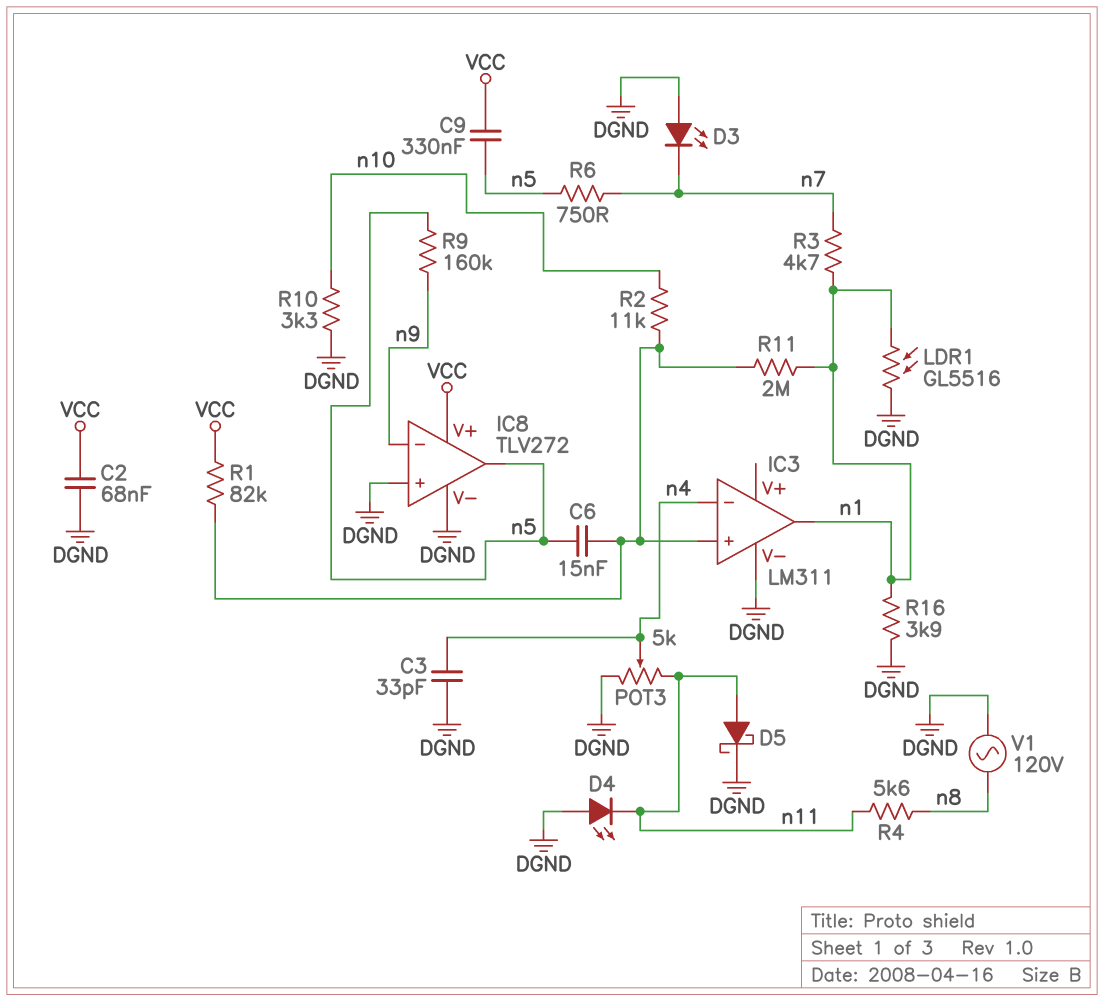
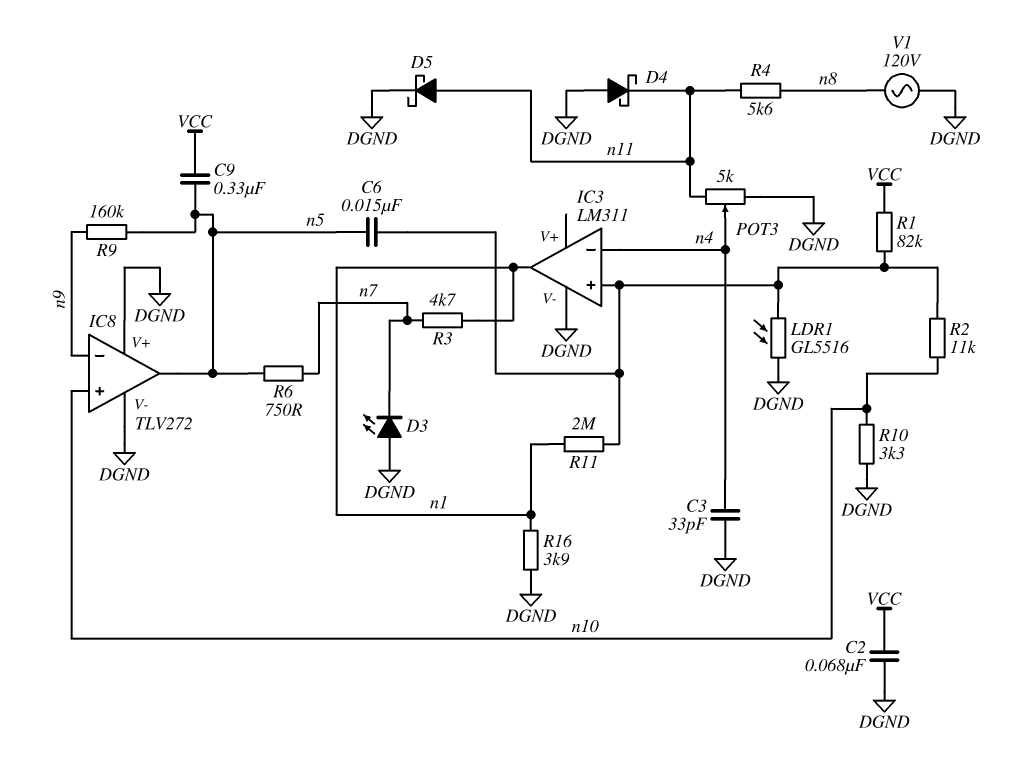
D4: LED (A DGND, K n11) -> schottky (A DGND, K n11)
IC8 pin V+: VCC -> DGND
IC8 pin in+: DGND -> n10
LDR1: GL5516 (DGND, n1) -> GL5516 (DGND, IC3/in+)

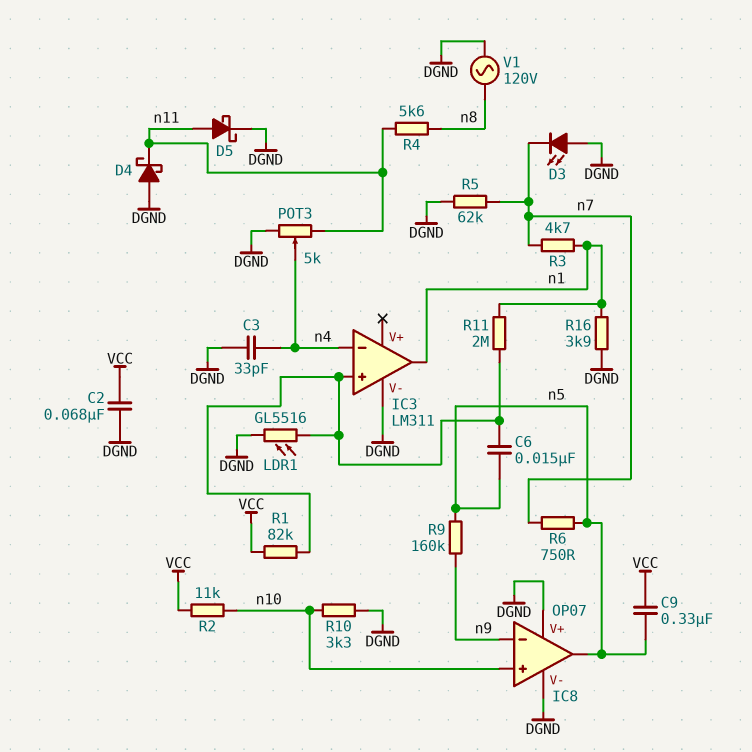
IC8: TLV272 -> OP07
R2: 11k (IC3/in+, n10) -> 11k (VCC, n10)
R5: none -> 62k (DGND, n7)

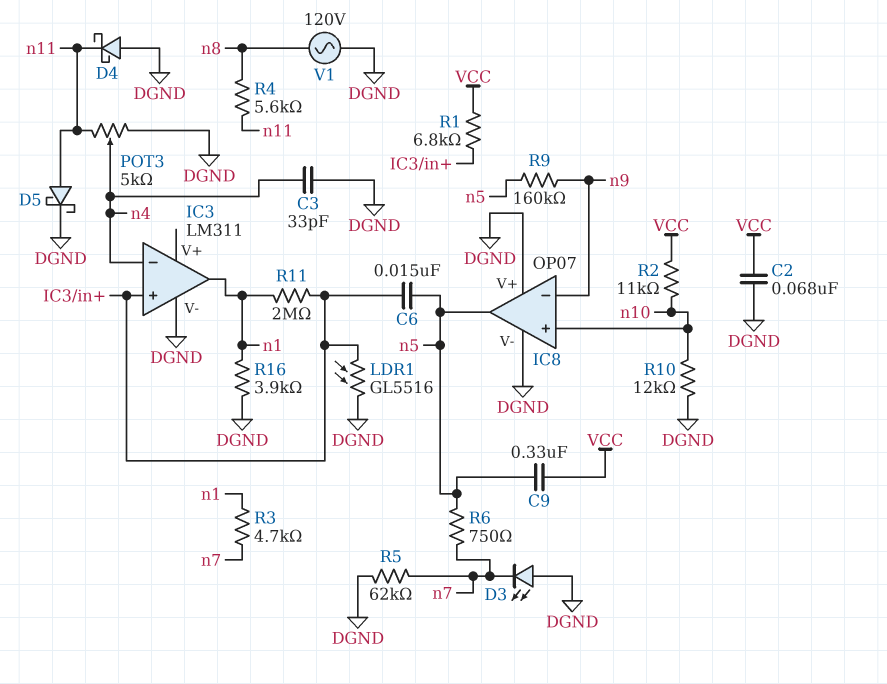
R1: 82k (IC3/in+, VCC) -> 6.8k (IC3/in+, VCC)
R10: 3.3k (DGND, n10) -> 12k (DGND, n10)

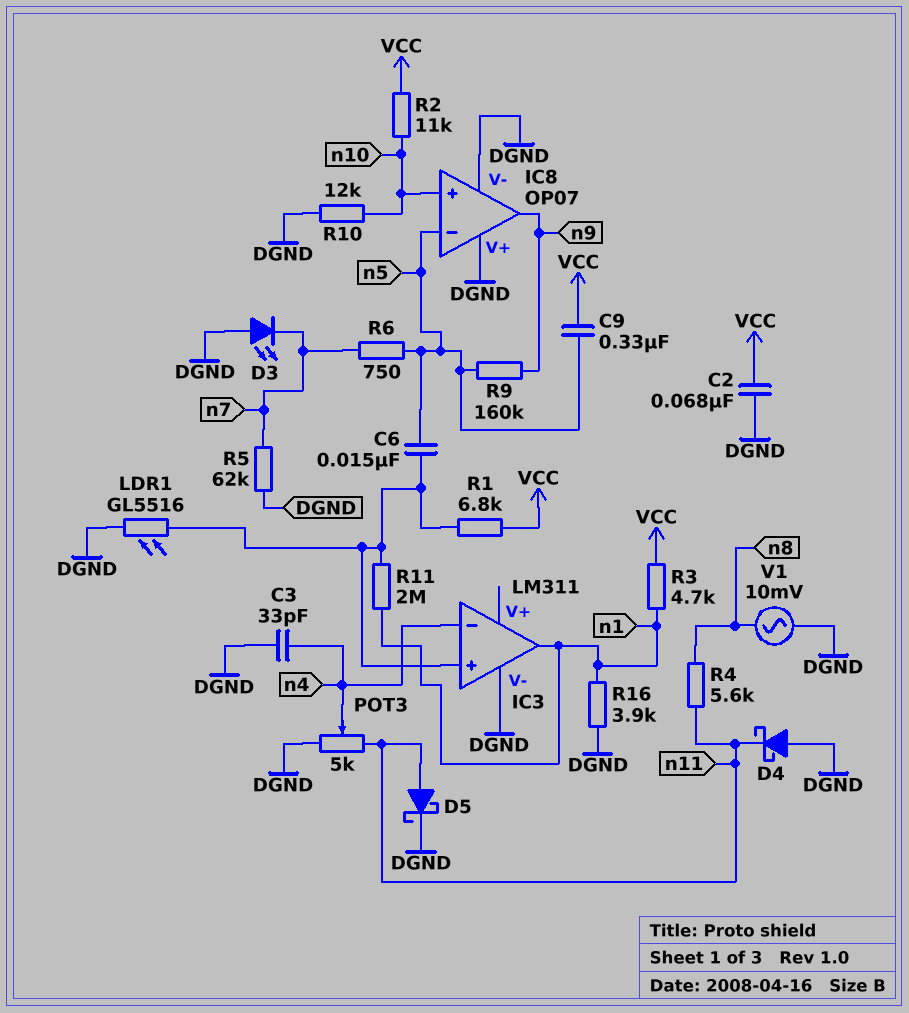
IC8 pin in-: n9 -> n5
IC8 pin out: n5 -> n9
R3: 4.7k (n1, n7) -> 4.7k (VCC, n1)
V1: AC 120V (DGND, n8) -> AC 10mV (DGND, n8)

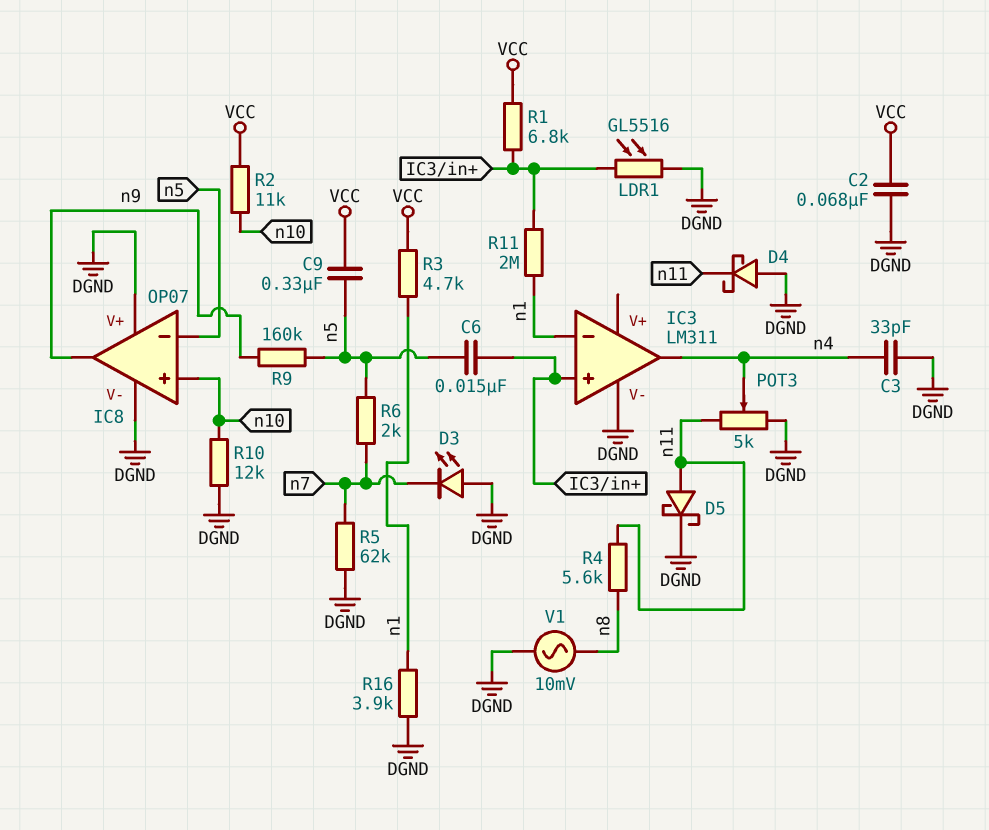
IC3 pin in-: n4 -> n1
IC3 pin out: n1 -> n4
R6: 750 (n5, n7) -> 2k (n5, n7)

